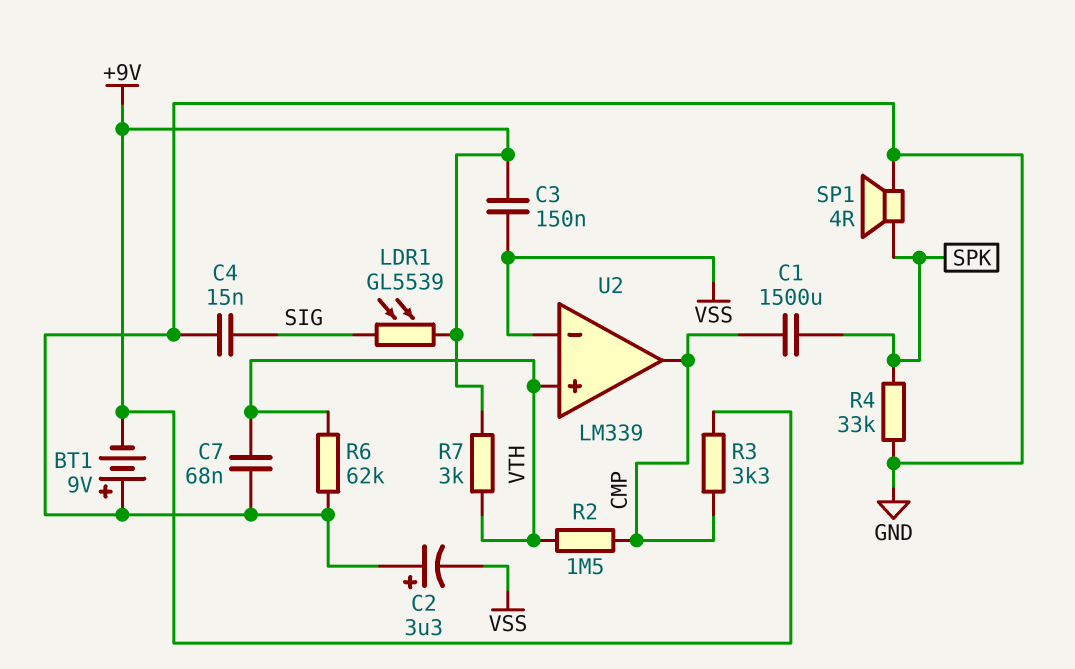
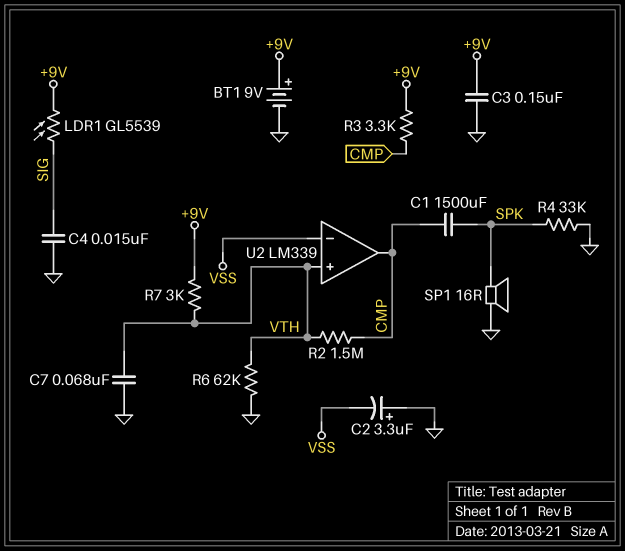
BT1: 9V (plus GND, minus +9V) -> 9V (plus +9V, minus GND)
C3: 150nF (+9V, VSS) -> 150nF (+9V, GND)
SP1: speaker 4R (GND, SPK) -> speaker 16R (GND, SPK)

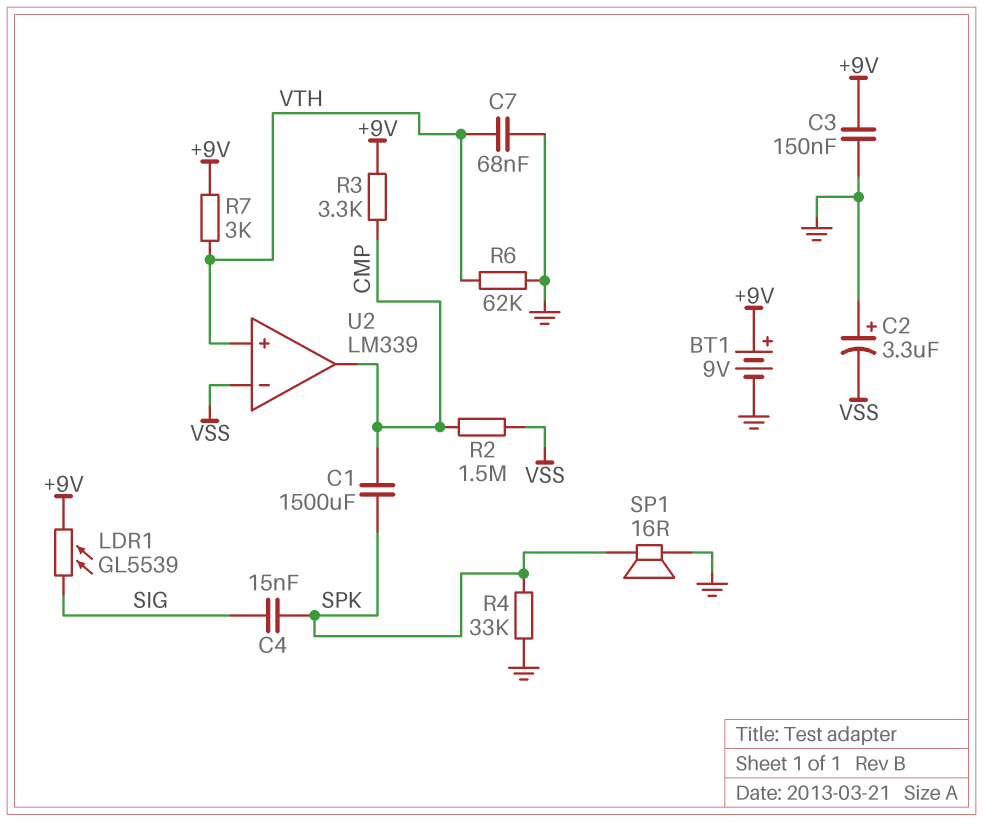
C4: 15nF (GND, SIG) -> 15nF (SIG, SPK)
R2: 1.5M (CMP, VTH) -> 1.5M (CMP, VSS)

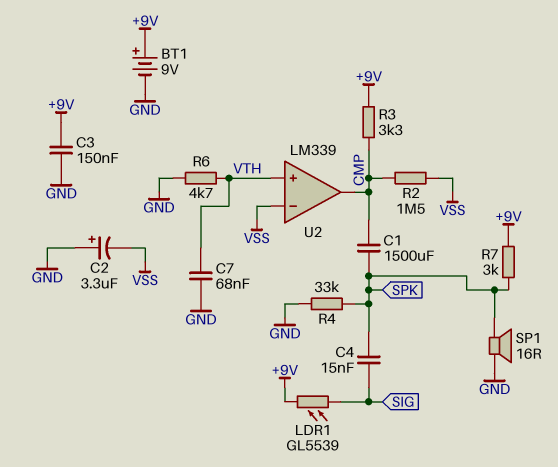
R6: 62k (GND, VTH) -> 4.7k (GND, VTH)
R7: 3k (+9V, VTH) -> 3k (+9V, SPK)

